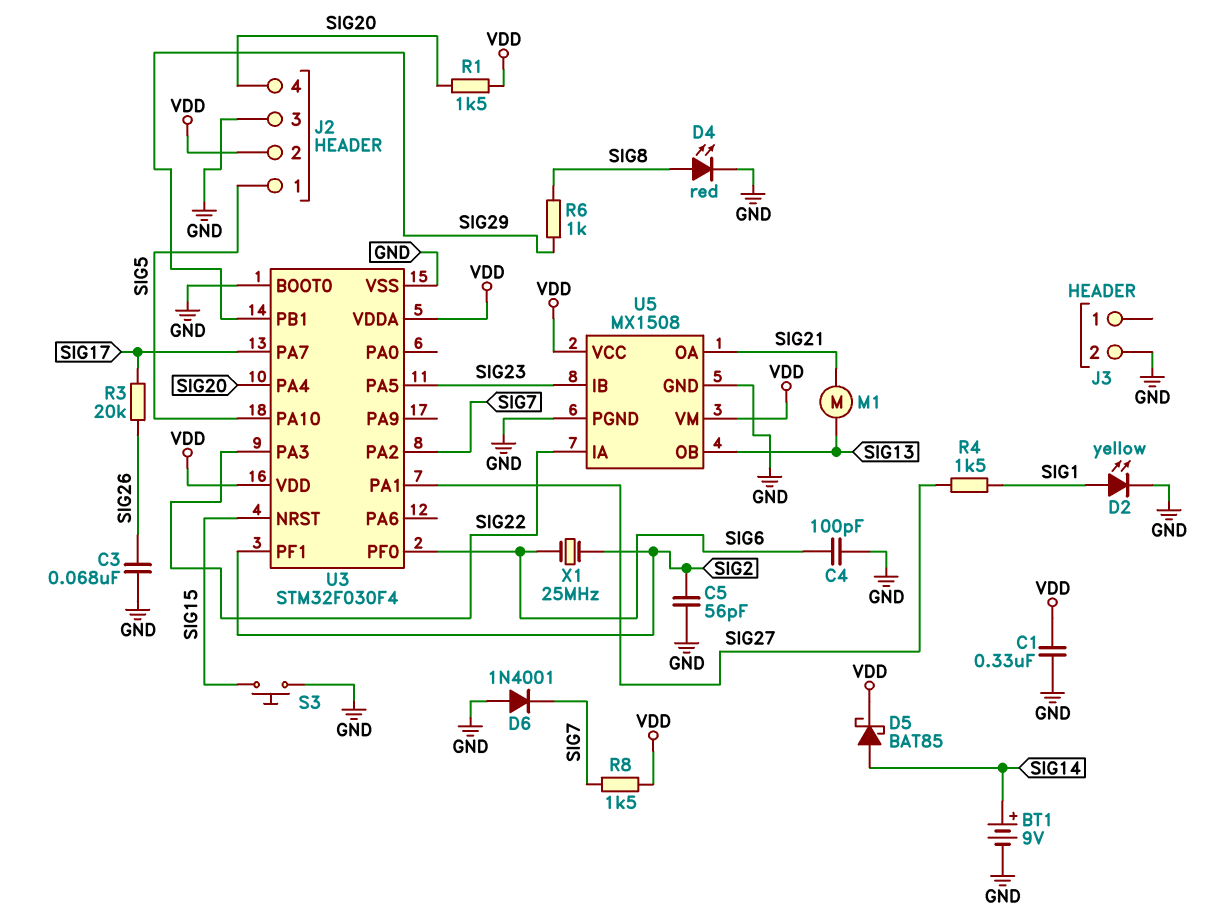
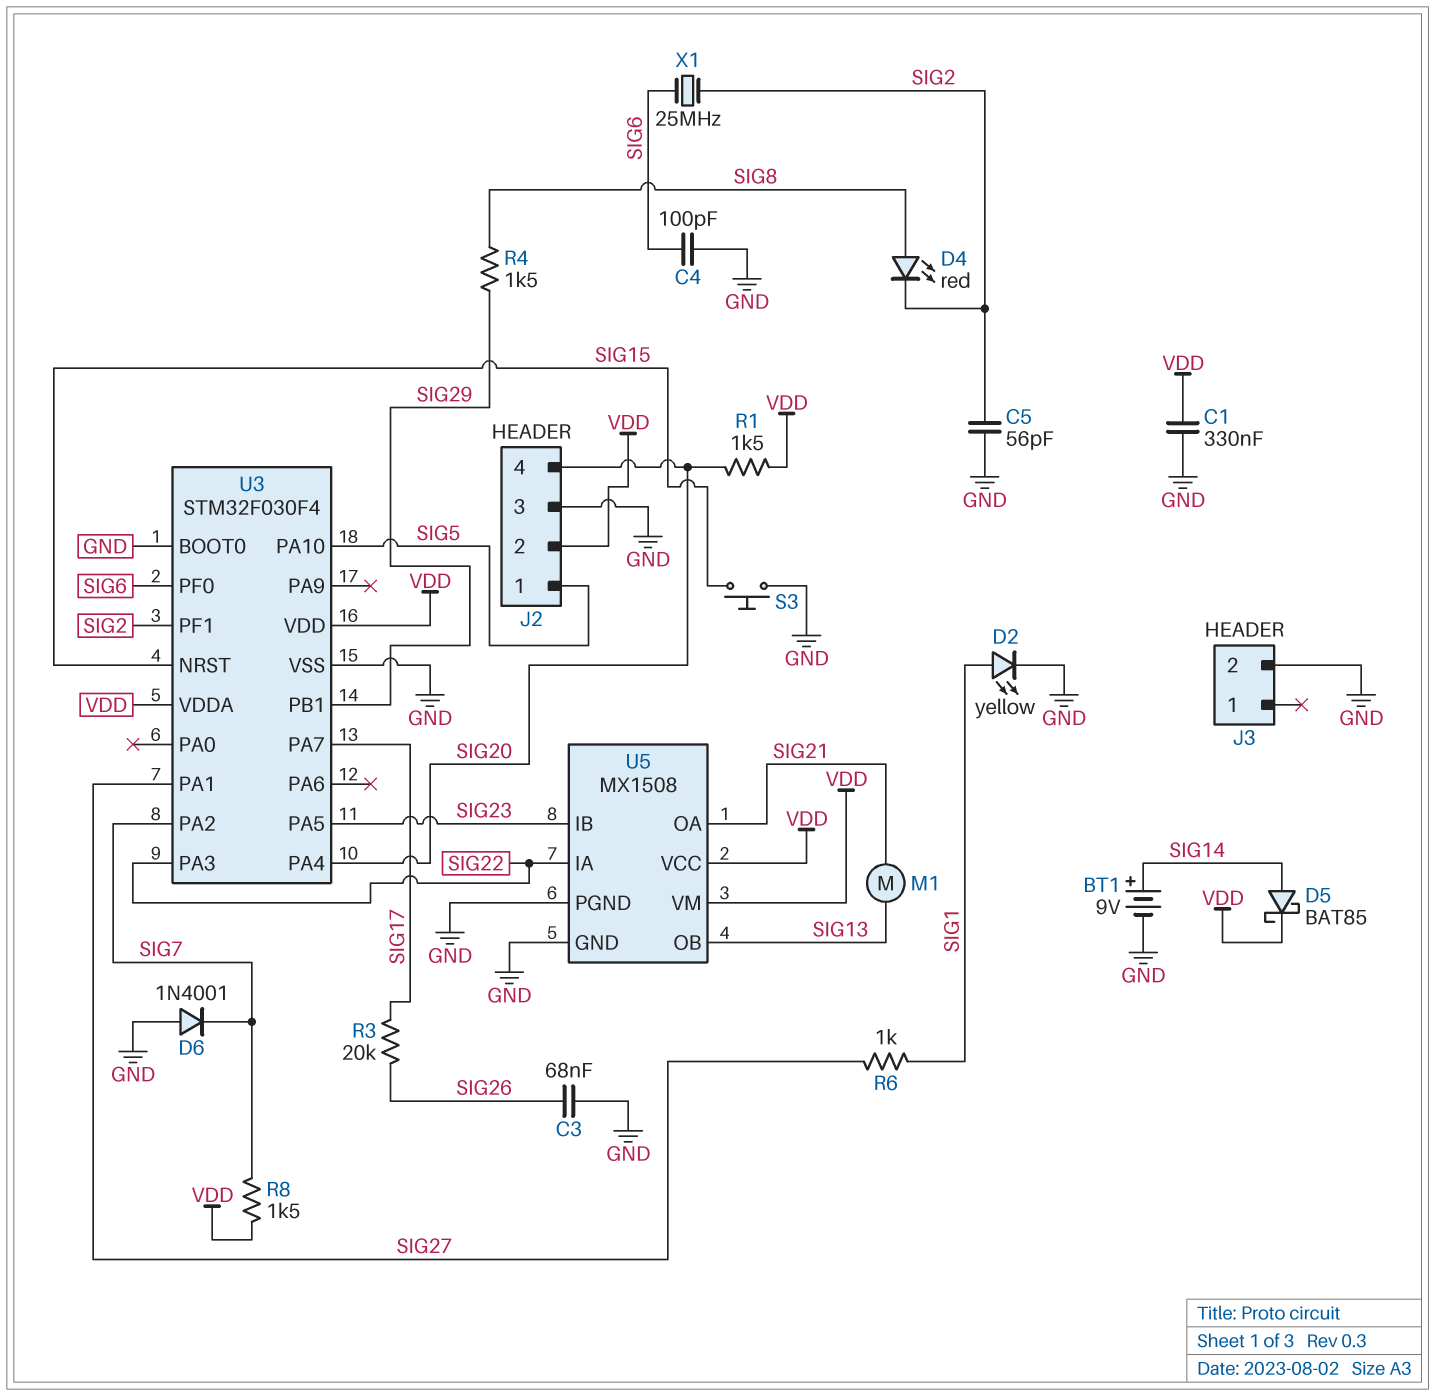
D4: LED red (A SIG8, K GND) -> LED red (A SIG8, K SIG2)
R4: 1.5k (SIG1, SIG27) -> 1.5k (SIG8, SIG29)
R6: 1k (SIG8, SIG29) -> 1k (SIG1, SIG27)

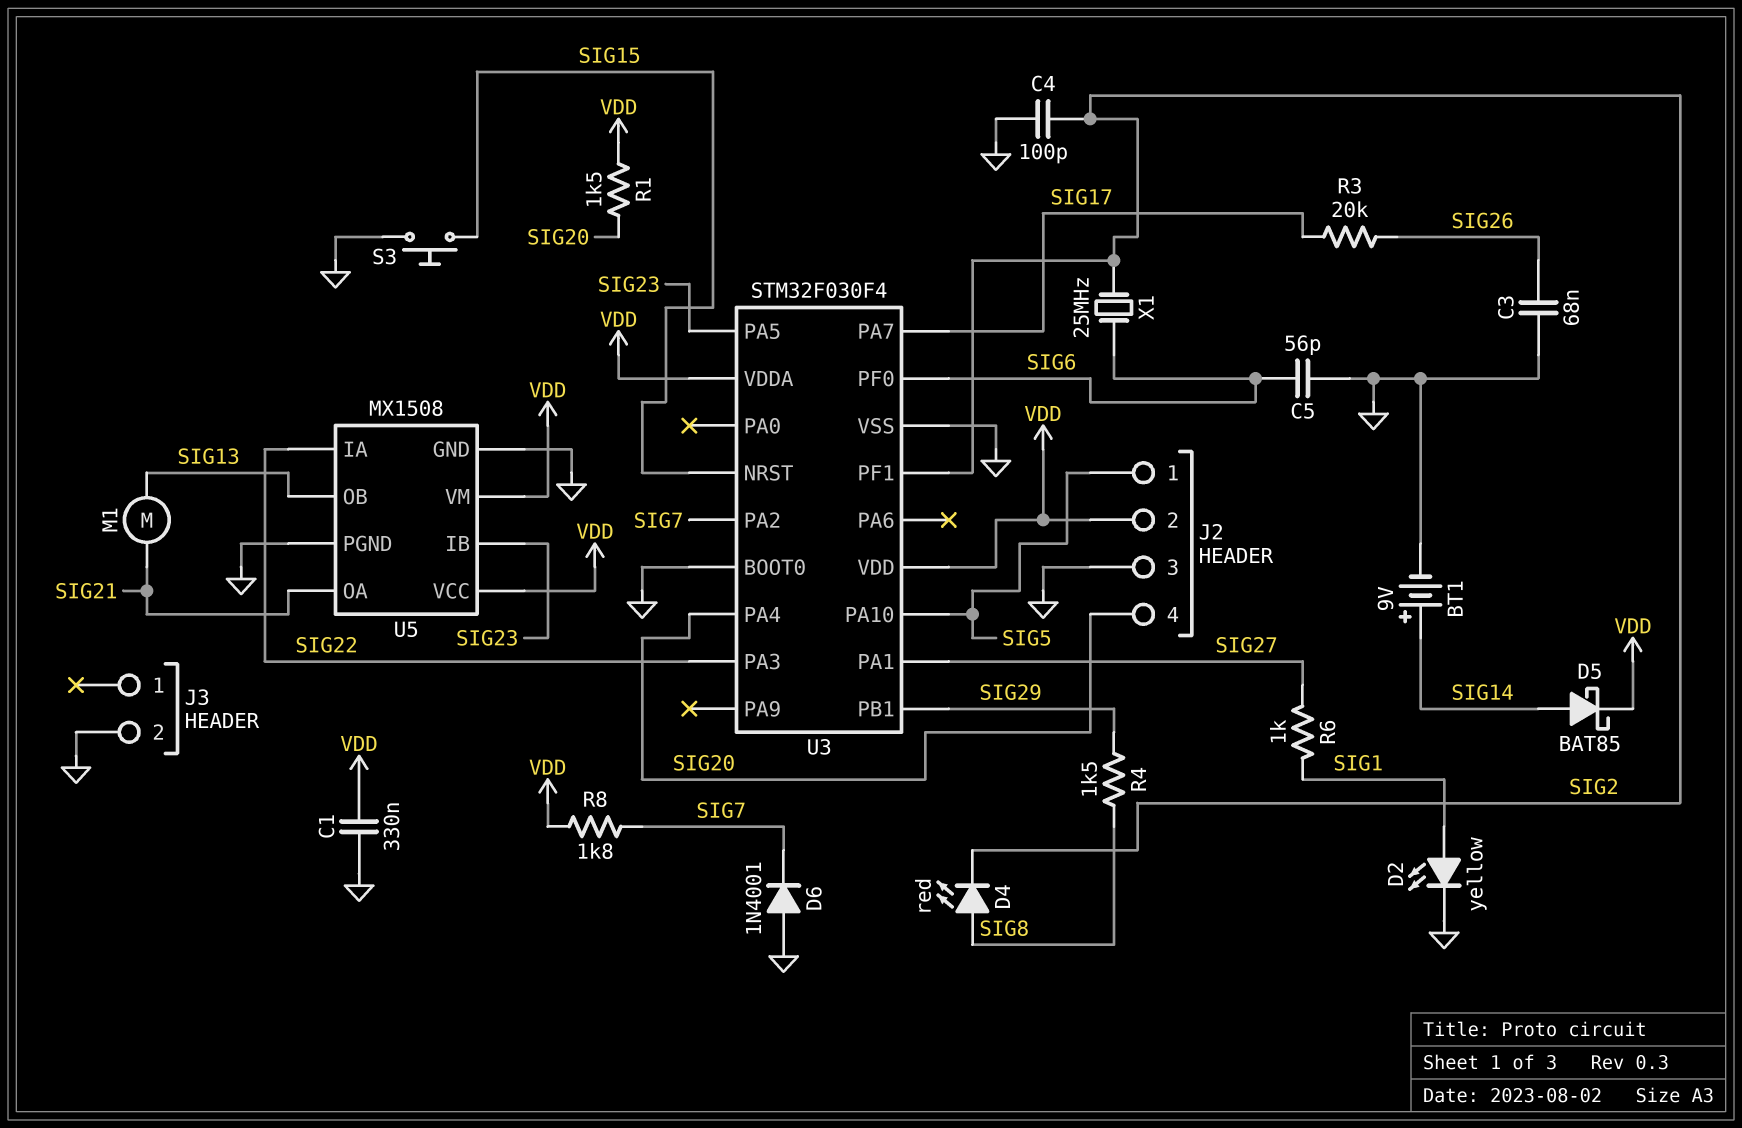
C4: 100pF (GND, SIG6) -> 100pF (GND, SIG2)
C5: 56pF (GND, SIG2) -> 56pF (GND, SIG6)
R8: 1.5k (SIG7, VDD) -> 1.8k (SIG7, VDD)

